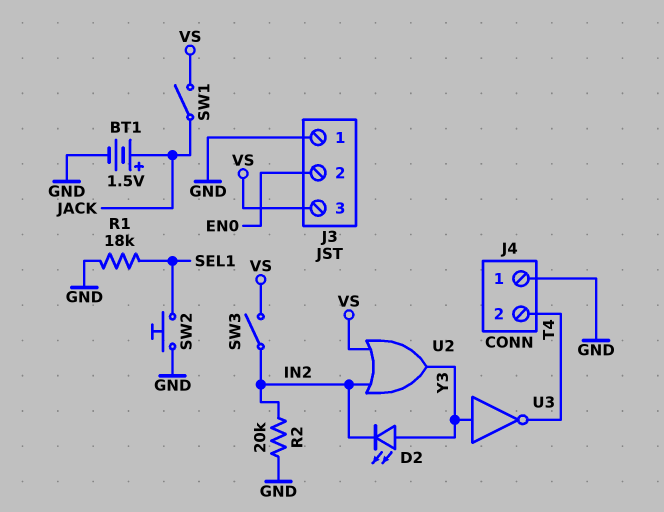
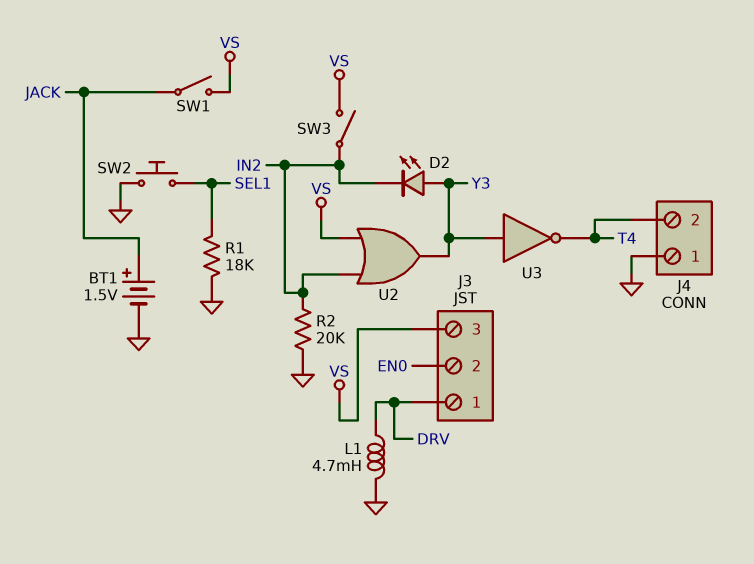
J3 pin 1: GND -> DRV
L1: none -> 4.7mH (DRV, GND)

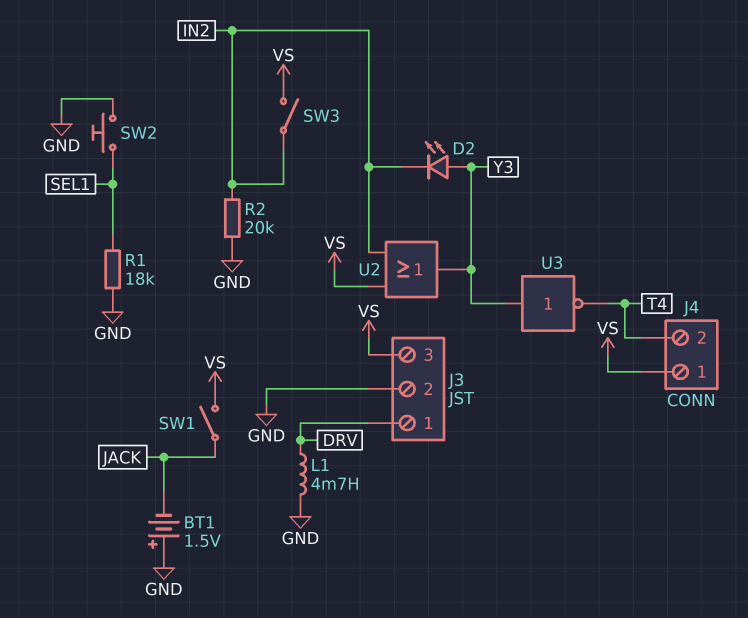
BT1: 1.5V (plus JACK, minus GND) -> 1.5V (plus GND, minus JACK)
J3 pin 2: EN0 -> GND
J4 pin 1: GND -> VS

